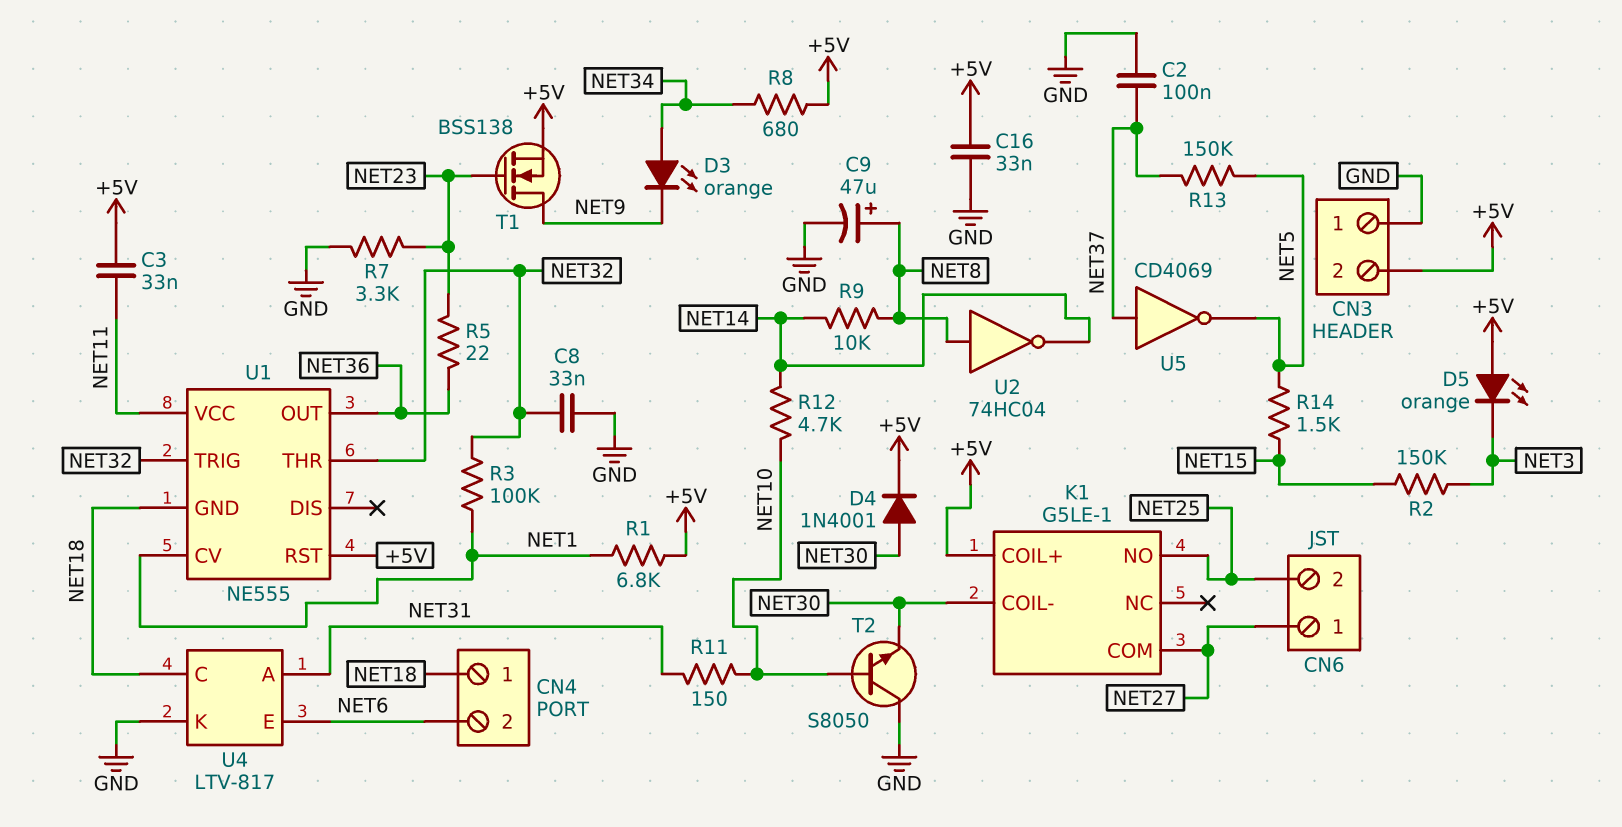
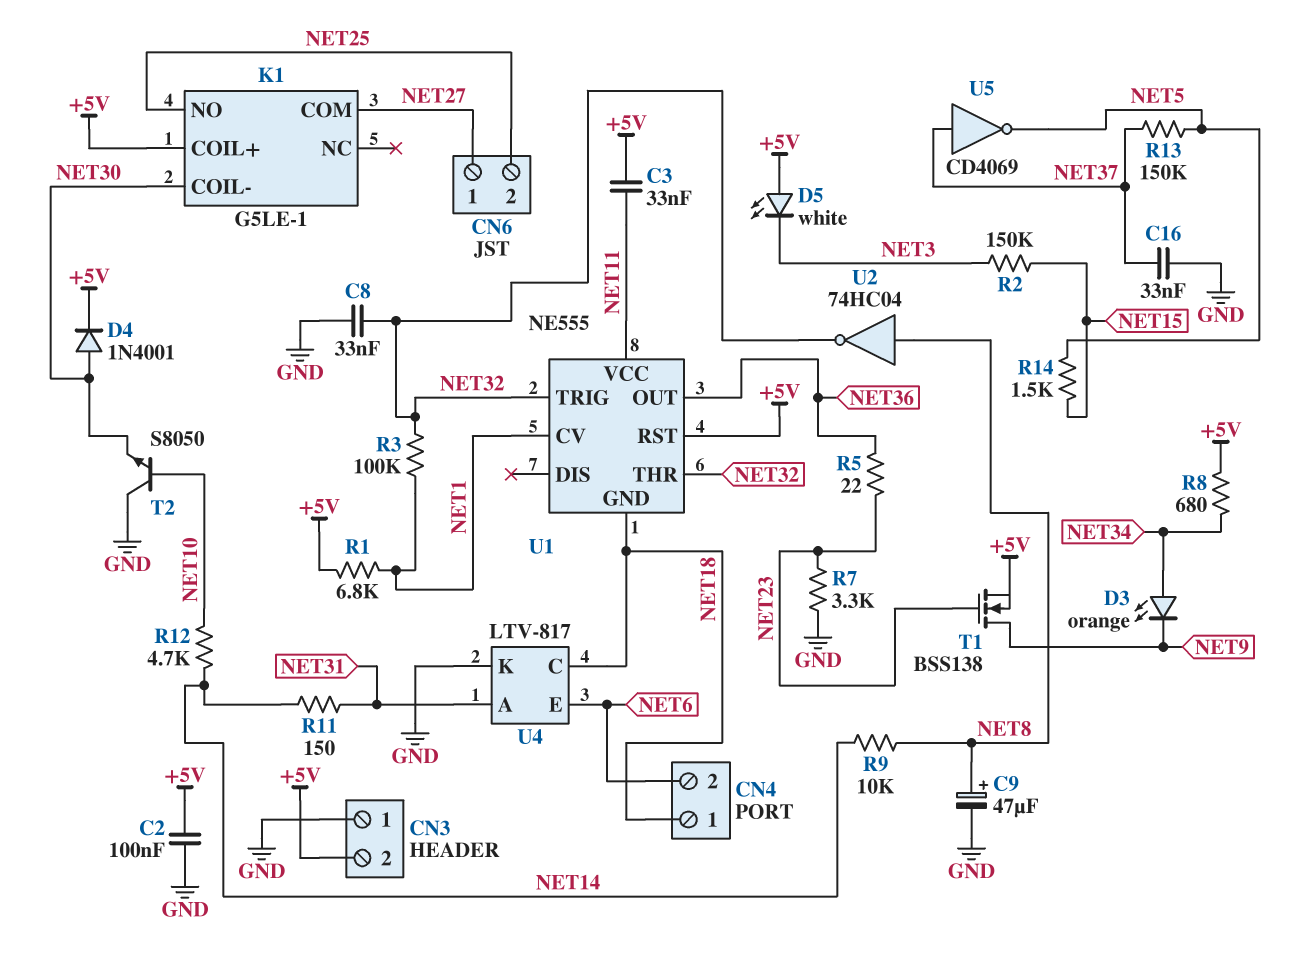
C2: 100nF (GND, NET37) -> 100nF (+5V, GND)
C16: 33nF (+5V, GND) -> 33nF (GND, NET37)
D5: LED orange (A +5V, K NET3) -> LED white (A +5V, K NET3)
R11: 150 (NET10, NET31) -> 150 (NET14, NET31)
U2: NOT 74HC04 (in NET8, out NET14) -> NOT 74HC04 (in NET8, out NET32)

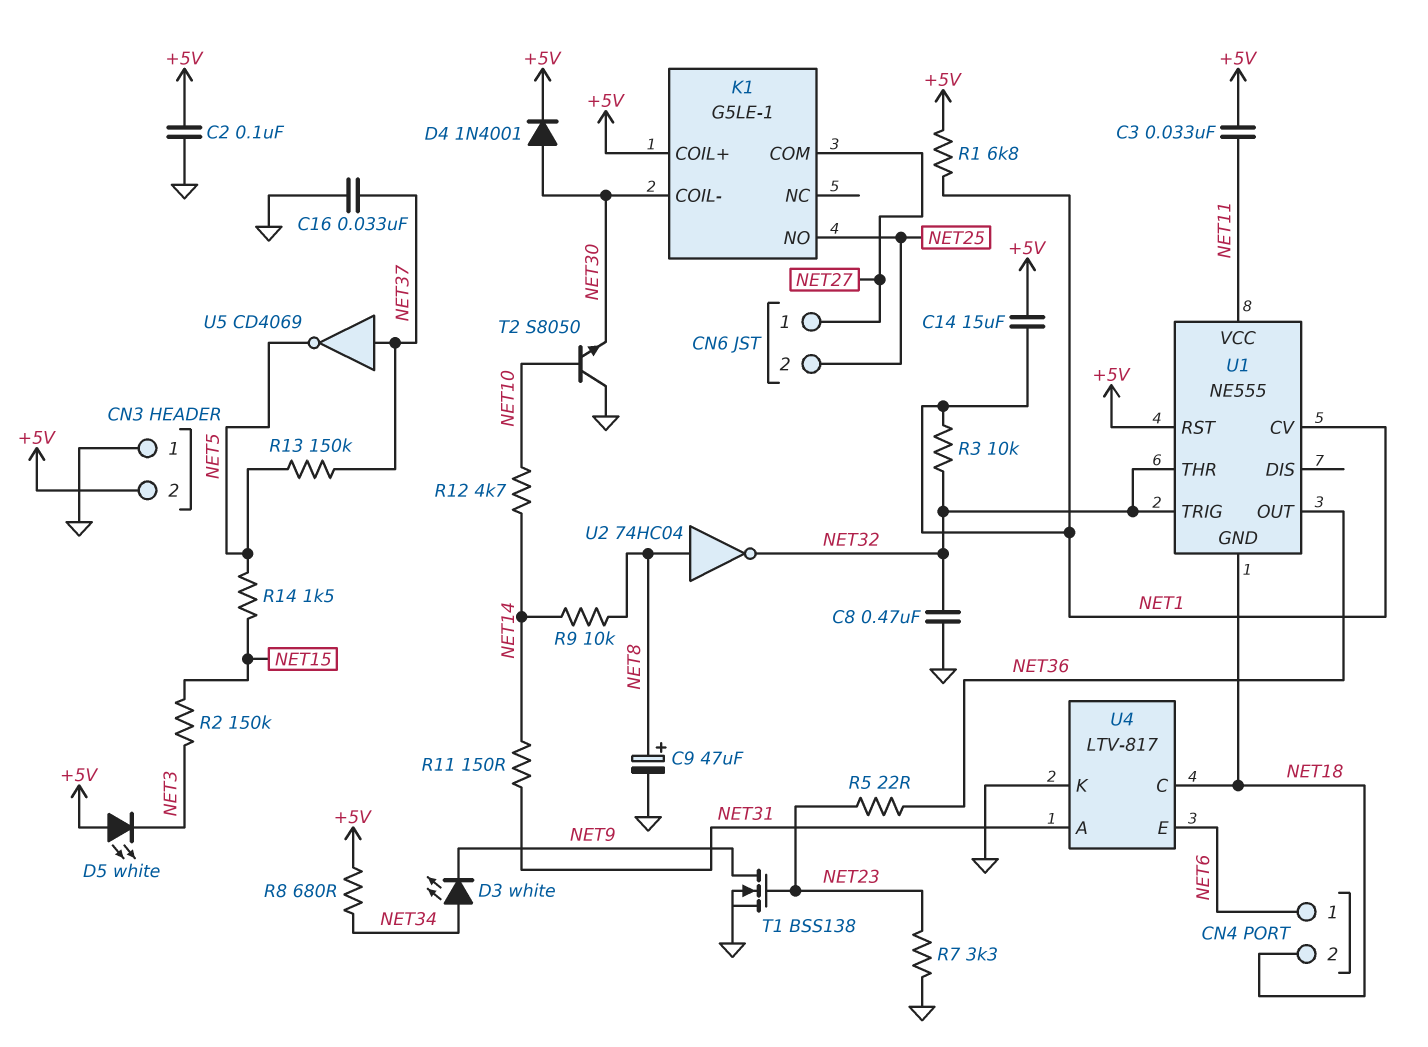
C8: 33nF (GND, NET32) -> 470nF (GND, NET32)
C14: none -> 15uF (+5V, NET1)
CN4 pin 1: NET18 -> NET6
CN4 pin 2: NET6 -> NET18
D3: LED orange (A NET34, K NET9) -> LED white (A NET34, K NET9)
R3: 100k (NET1, NET32) -> 10k (NET1, NET32)
T1: NMOS BSS138 (G NET23, D NET9, S +5V) -> NMOS BSS138 (G NET23, D NET9, S GND)

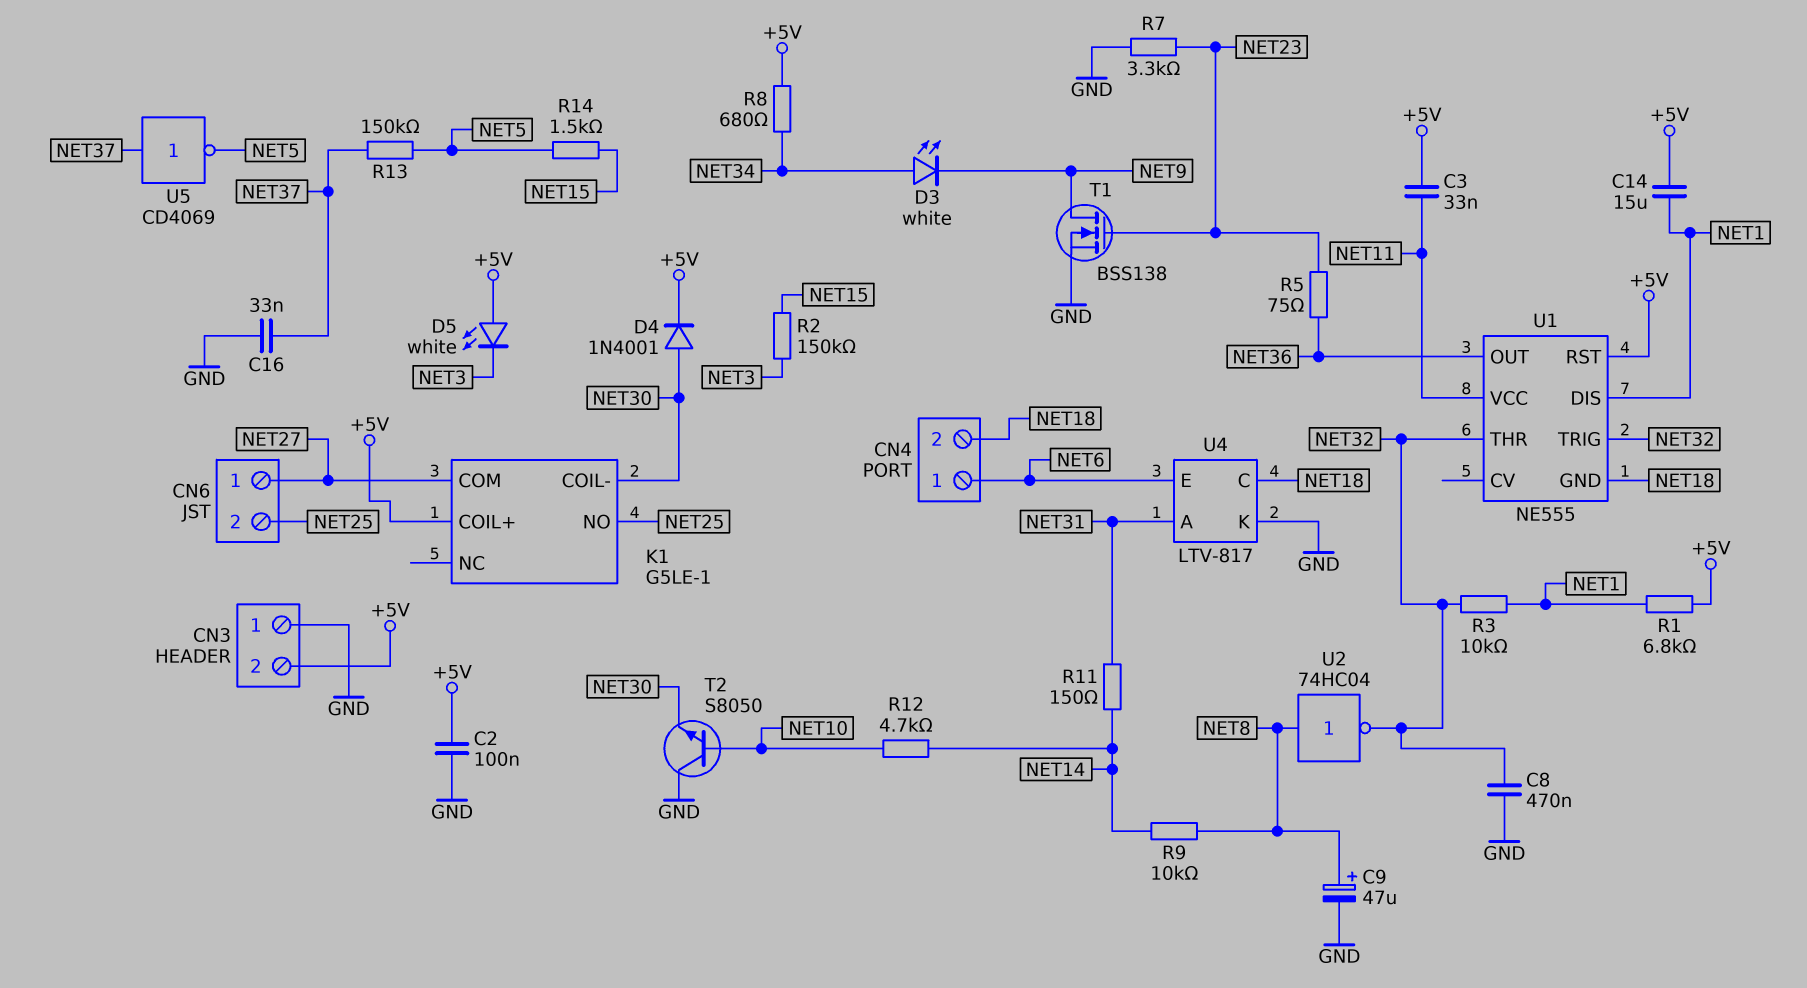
R5: 22 (NET23, NET36) -> 75 (NET23, NET36)
U1 pin CV: NET1 -> none
U1 pin DIS: none -> NET1

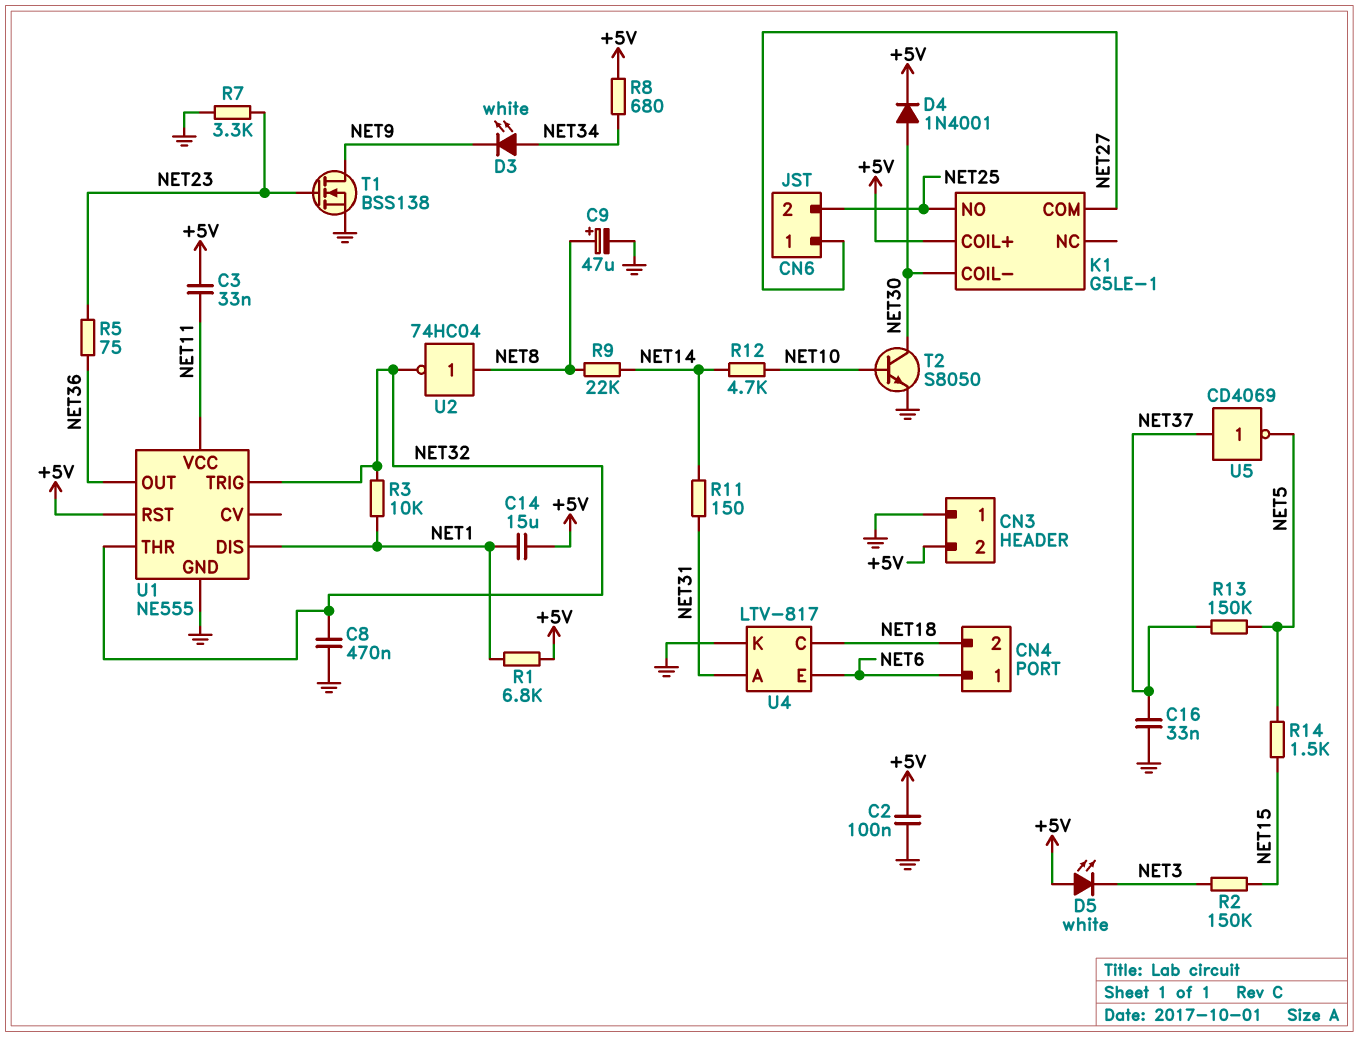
R9: 10k (NET8, NET14) -> 22k (NET8, NET14)
T2: NPN S8050 (B NET10, C GND, E NET30) -> NPN S8050 (B NET10, C NET30, E GND)
U1 pin GND: NET18 -> GND

